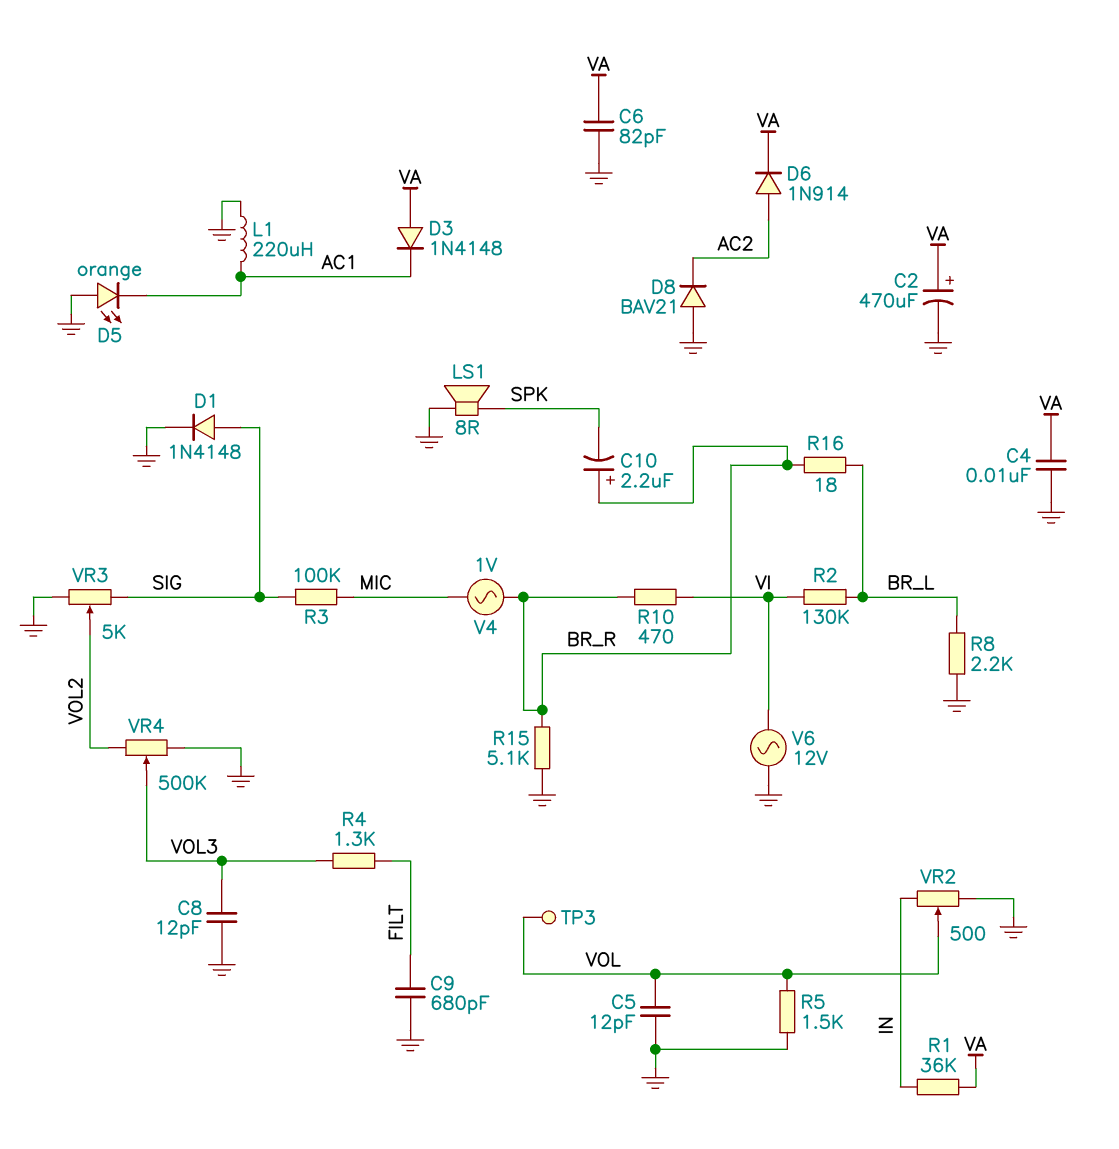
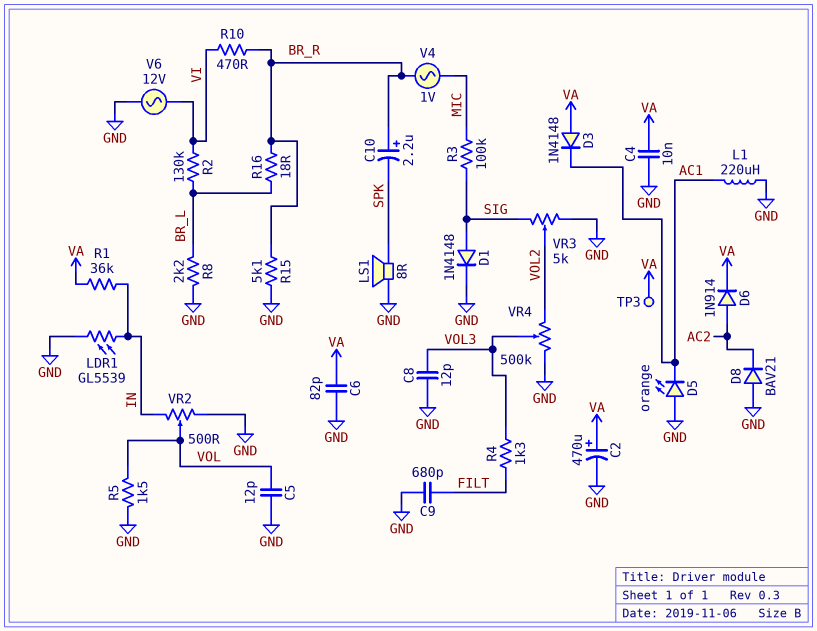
LDR1: none -> GL5539 (GND, IN)
TP3: test point (VOL) -> test point (VA)

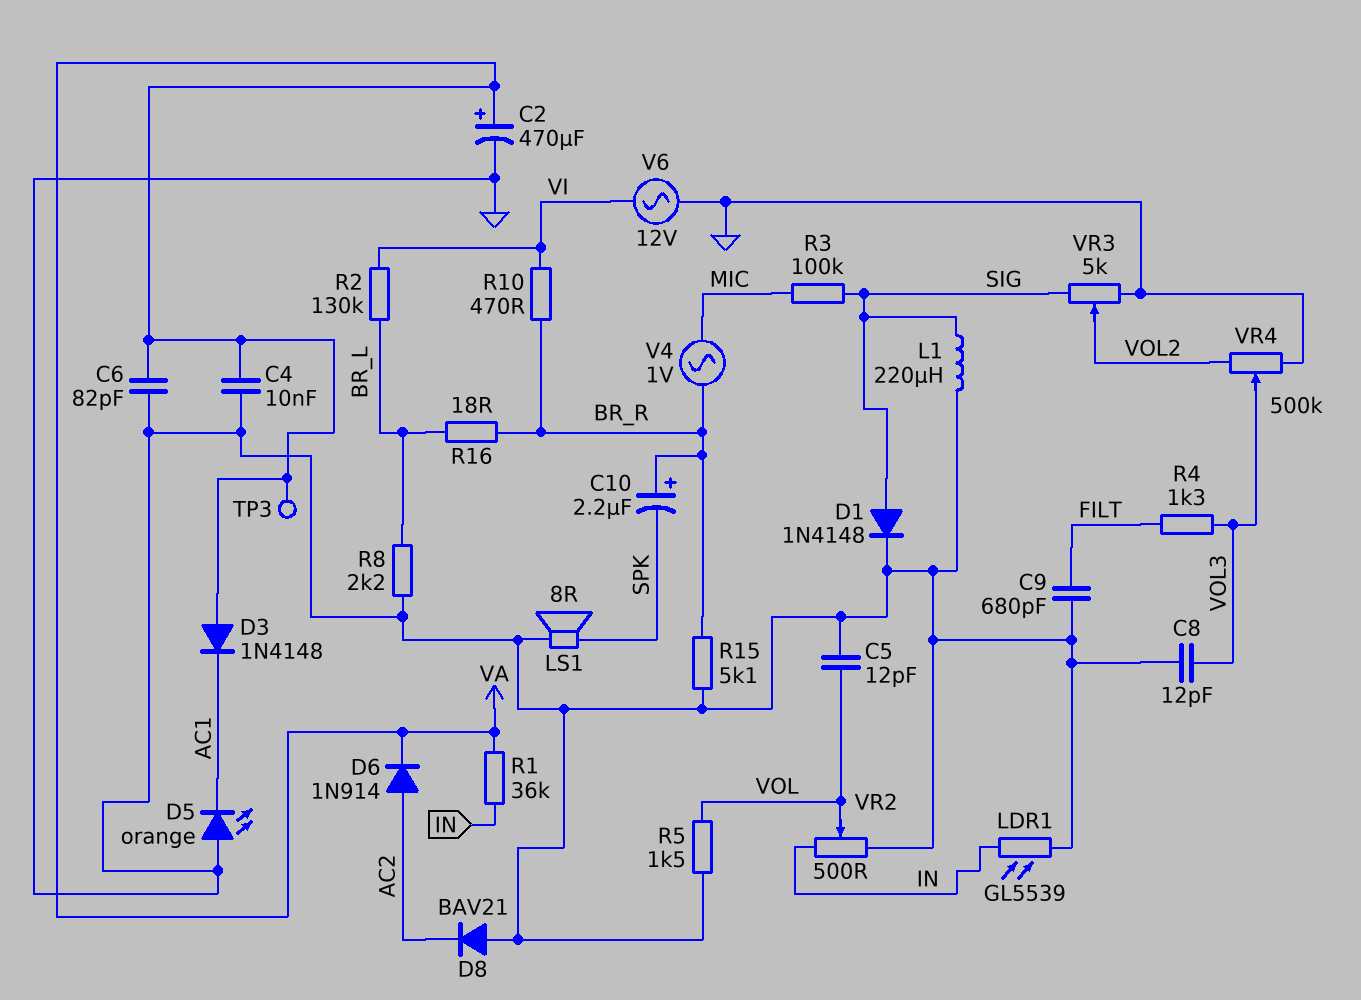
L1: 220uH (AC1, GND) -> 220uH (GND, SIG)

